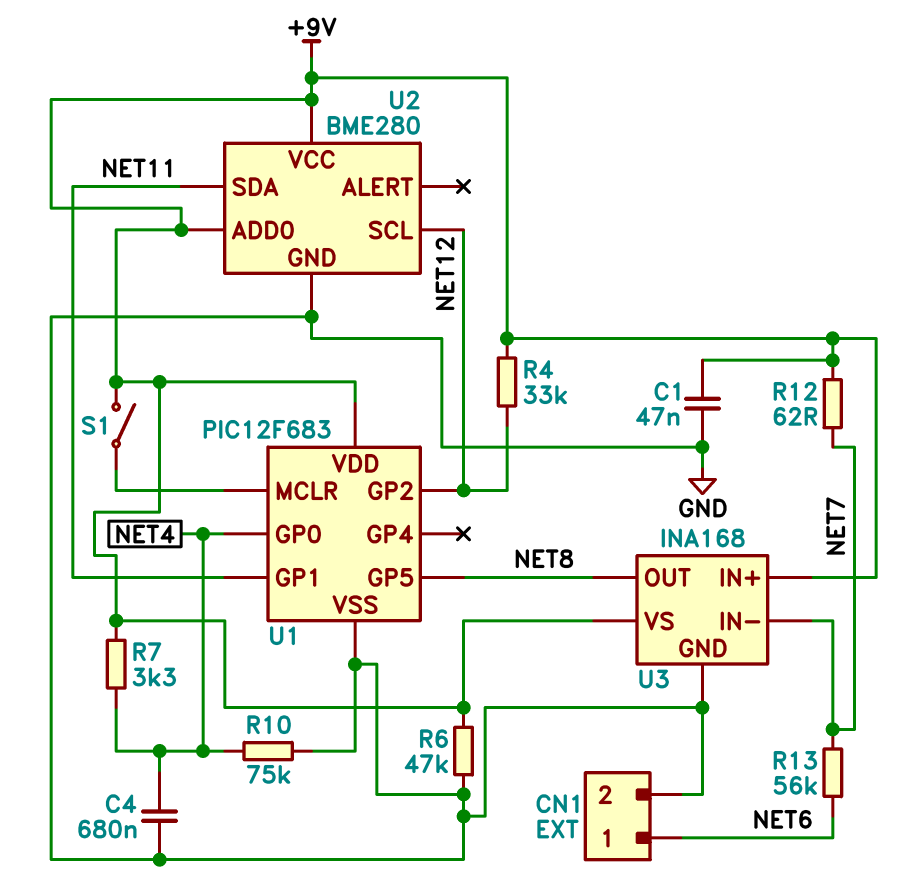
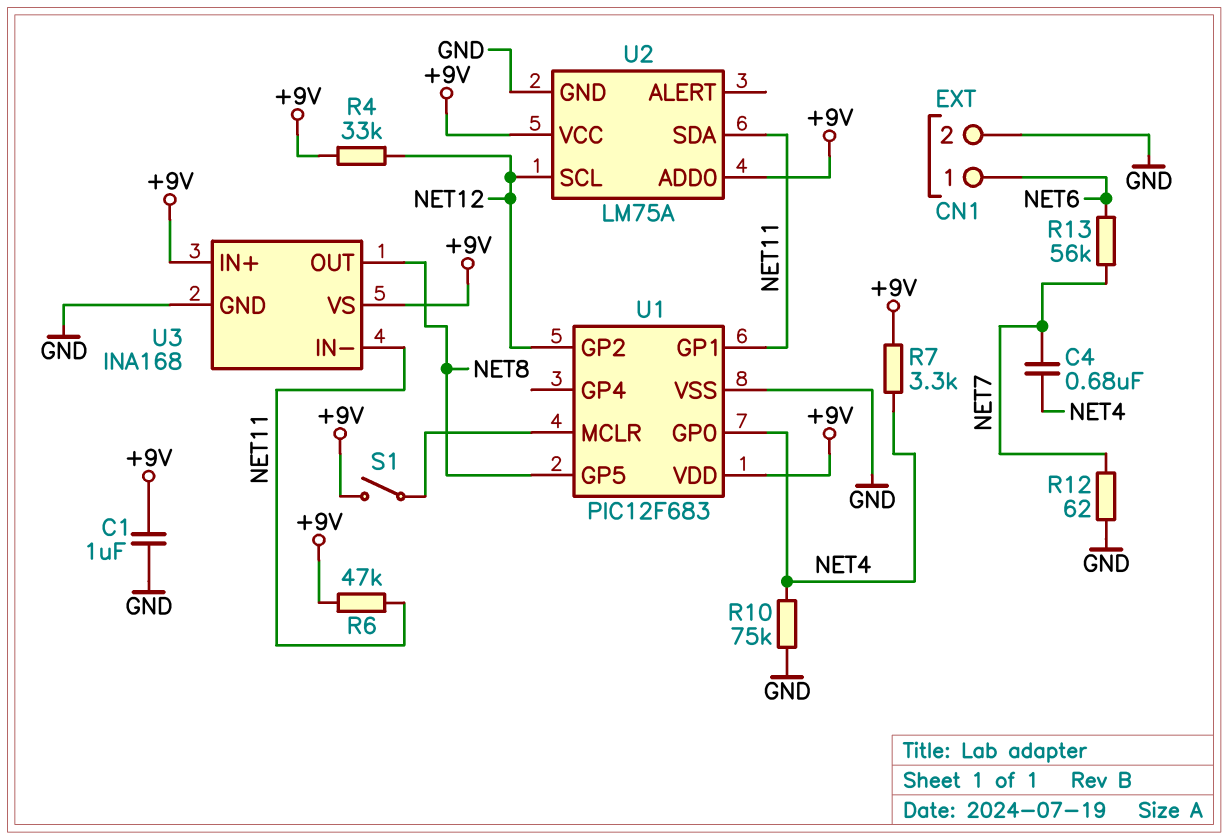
C1: 47nF (+9V, GND) -> 1uF (+9V, GND)
C4: 680nF (GND, NET4) -> 680nF (NET4, NET7)
R6: 47k (+9V, GND) -> 47k (+9V, NET11)
R12: 62 (+9V, NET7) -> 62 (GND, NET7)
U2: BME280 -> LM75A
U3 pin IN-: NET7 -> NET11

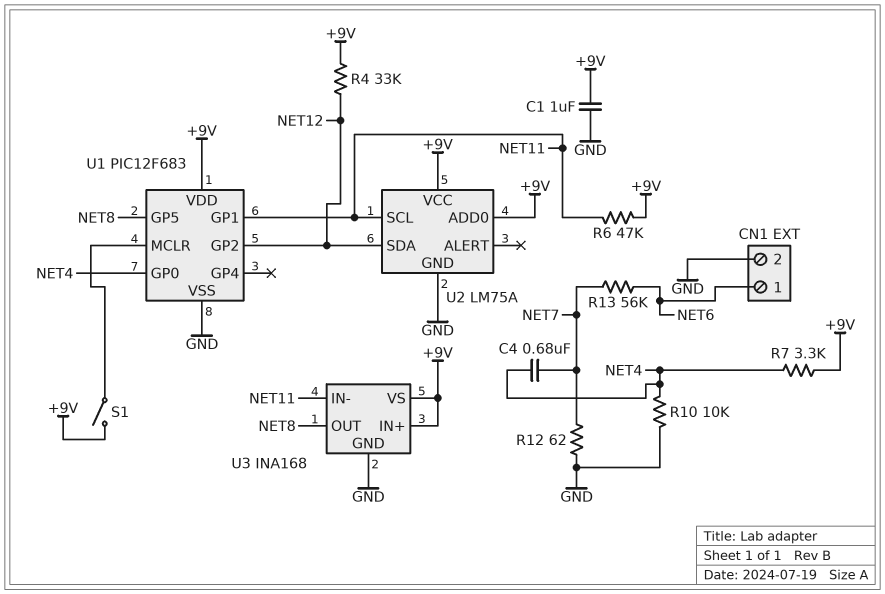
R10: 75k (GND, NET4) -> 10k (GND, NET4)
U2 pin SCL: NET12 -> NET11
U2 pin SDA: NET11 -> NET12

